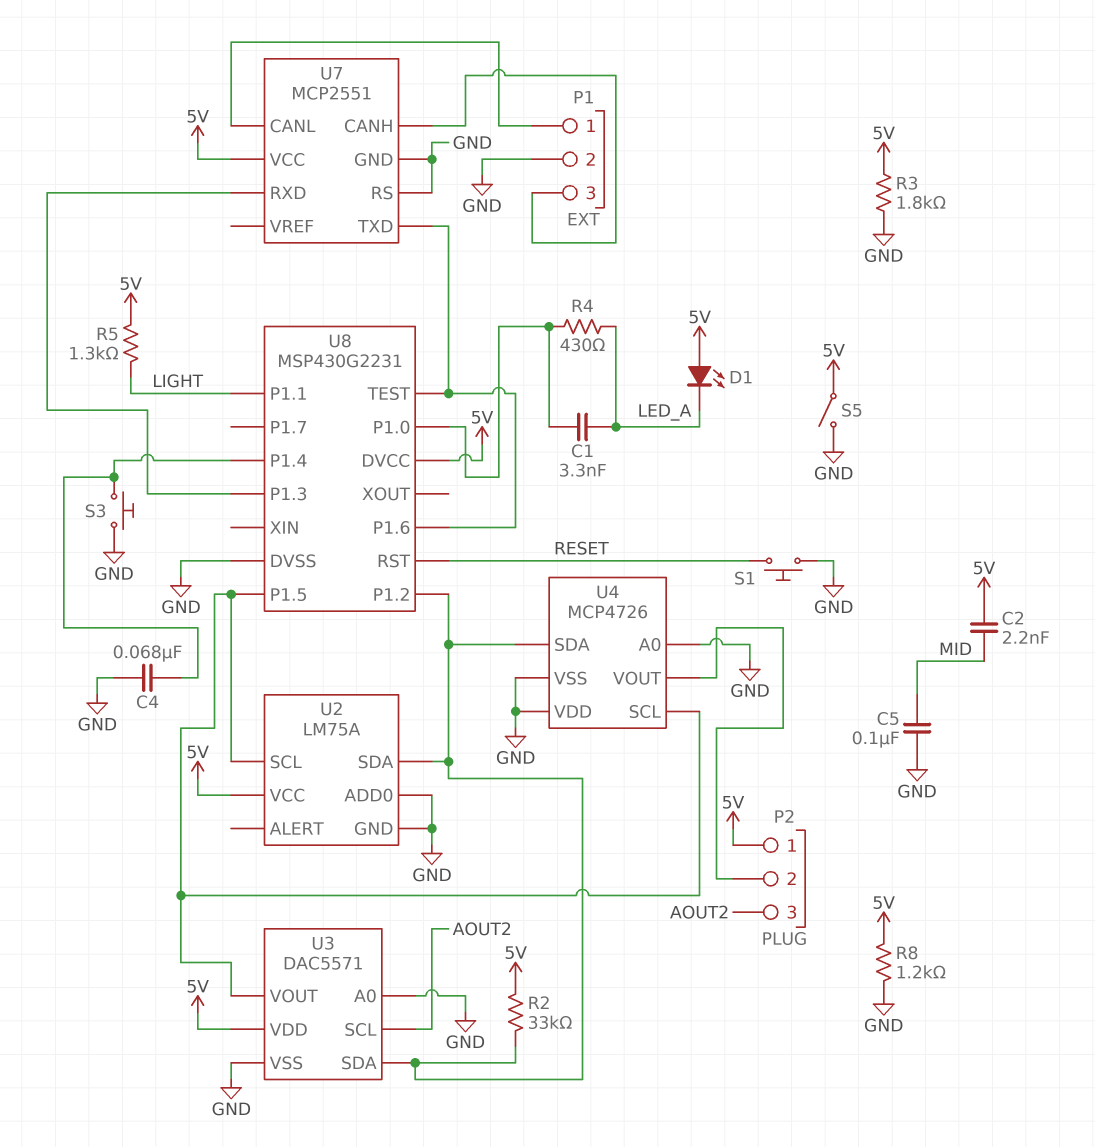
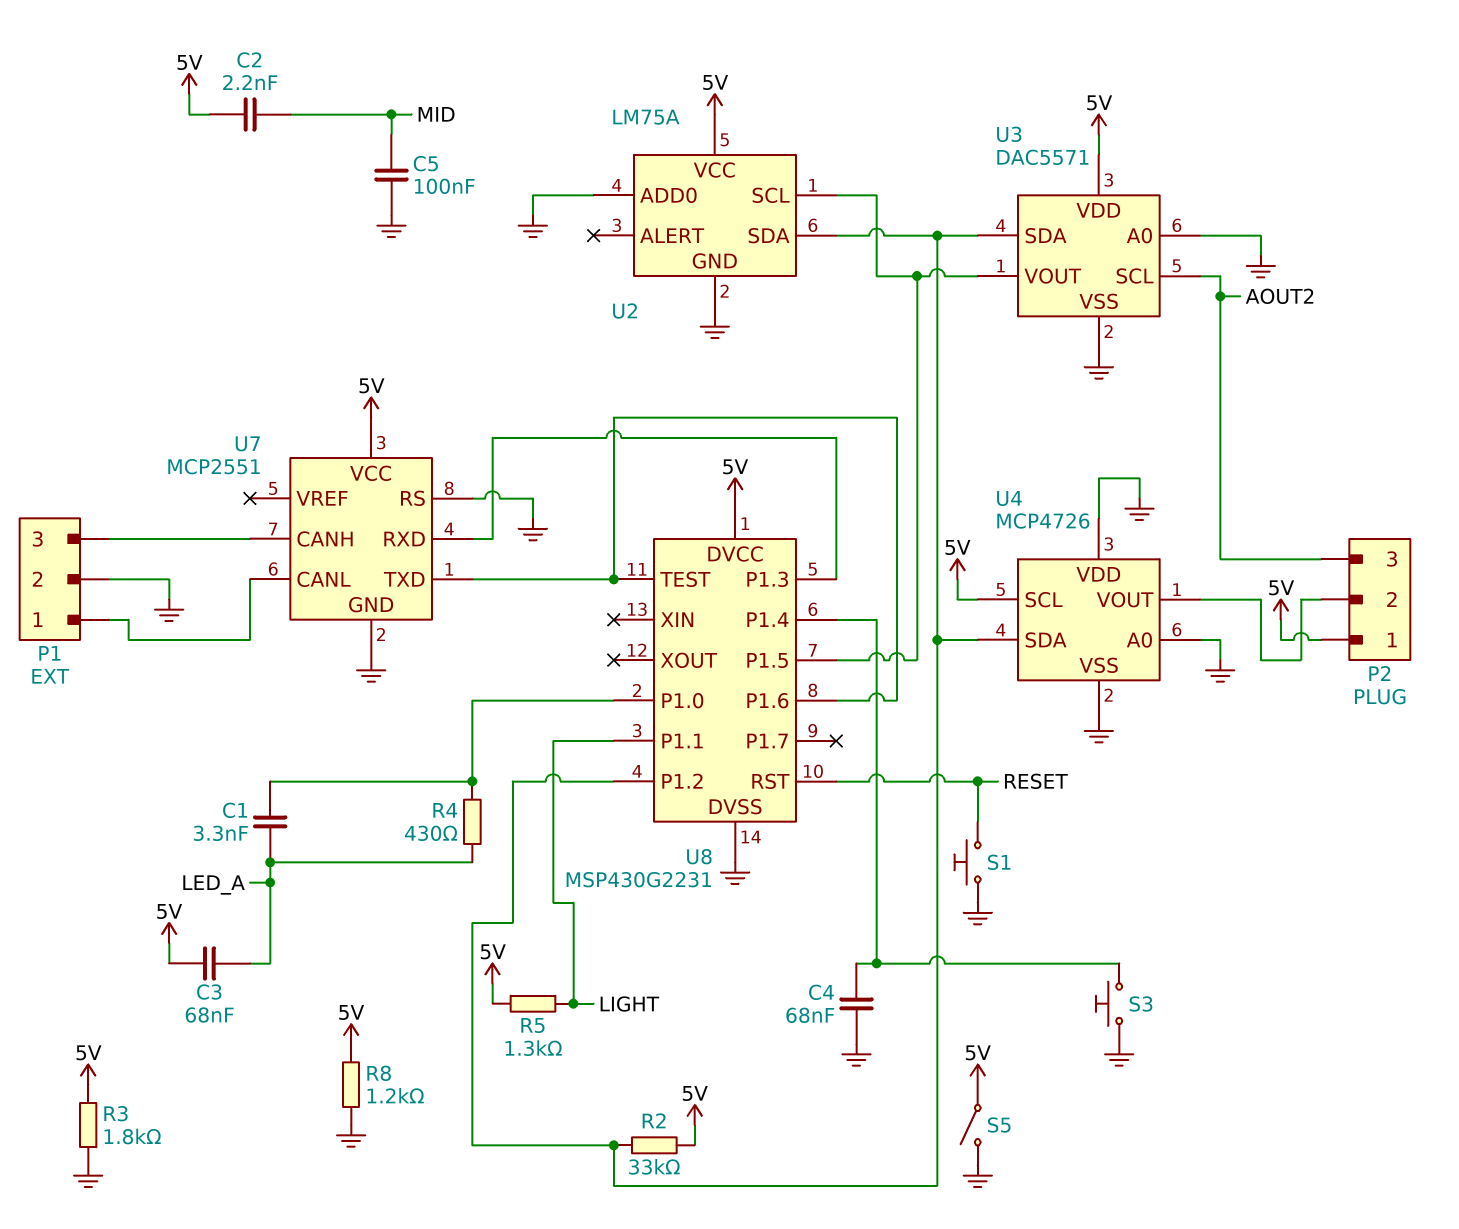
C3: none -> 68nF (5V, LED_A)
D1: LED (A 5V, K LED_A) -> none
U4 pin SCL: U2/SCL -> 5V

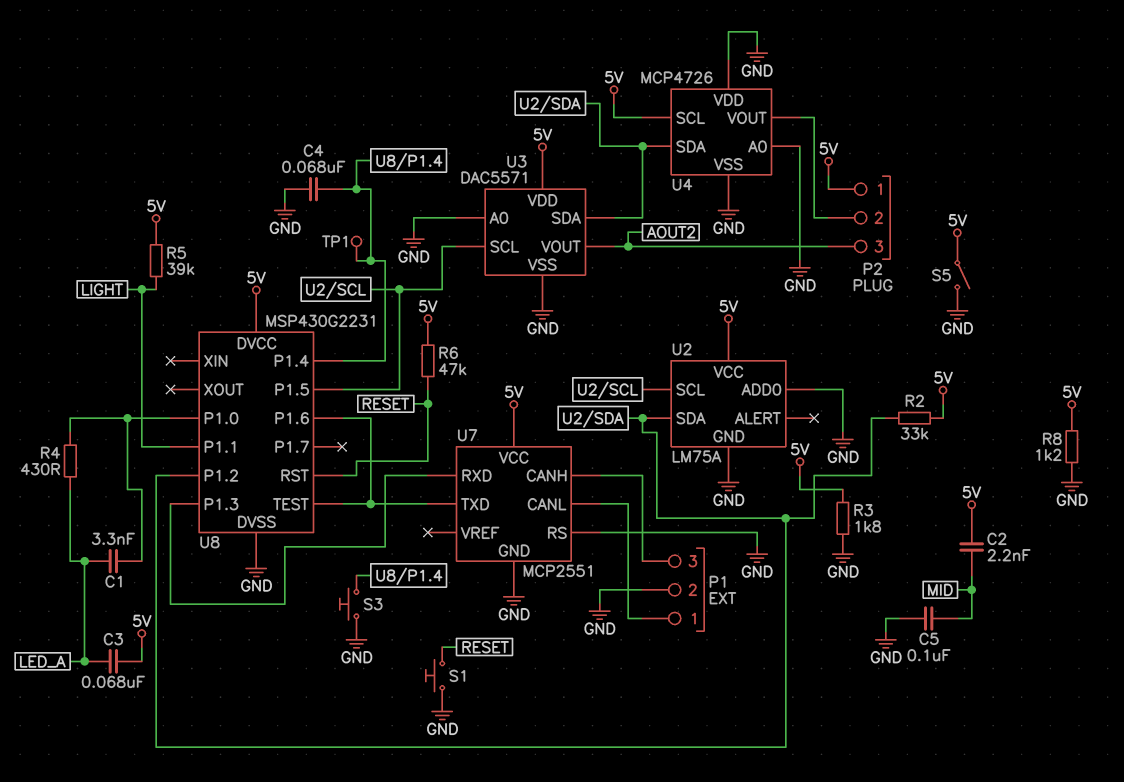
R5: 1.3k (5V, LIGHT) -> 39k (5V, LIGHT)
R6: none -> 47k (5V, RESET)
TP1: none -> test point (U8/P1.4)
U3 pin SCL: AOUT2 -> U2/SCL
U3 pin VOUT: U2/SCL -> AOUT2

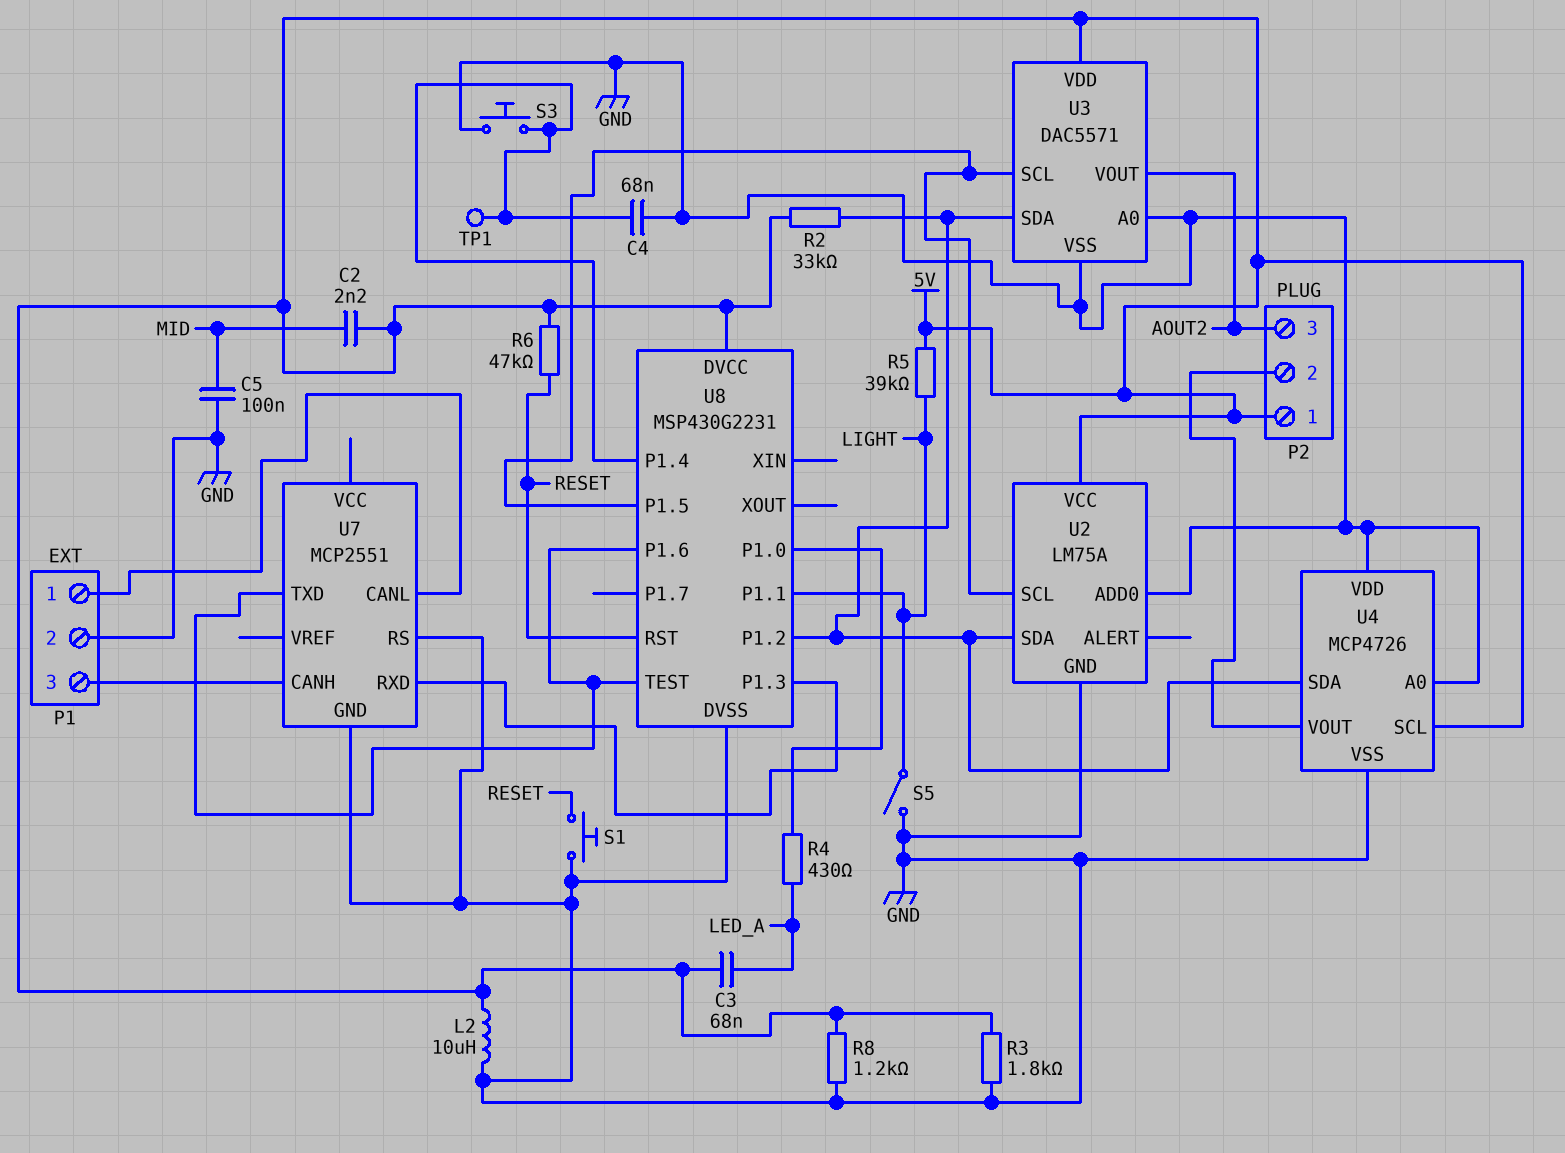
C1: 3.3nF (LED_A, U8/P1.0) -> none
L2: none -> 10uH (5V, GND)
S5: switch (5V, GND) -> switch (GND, LIGHT)
U7 pin VCC: 5V -> none

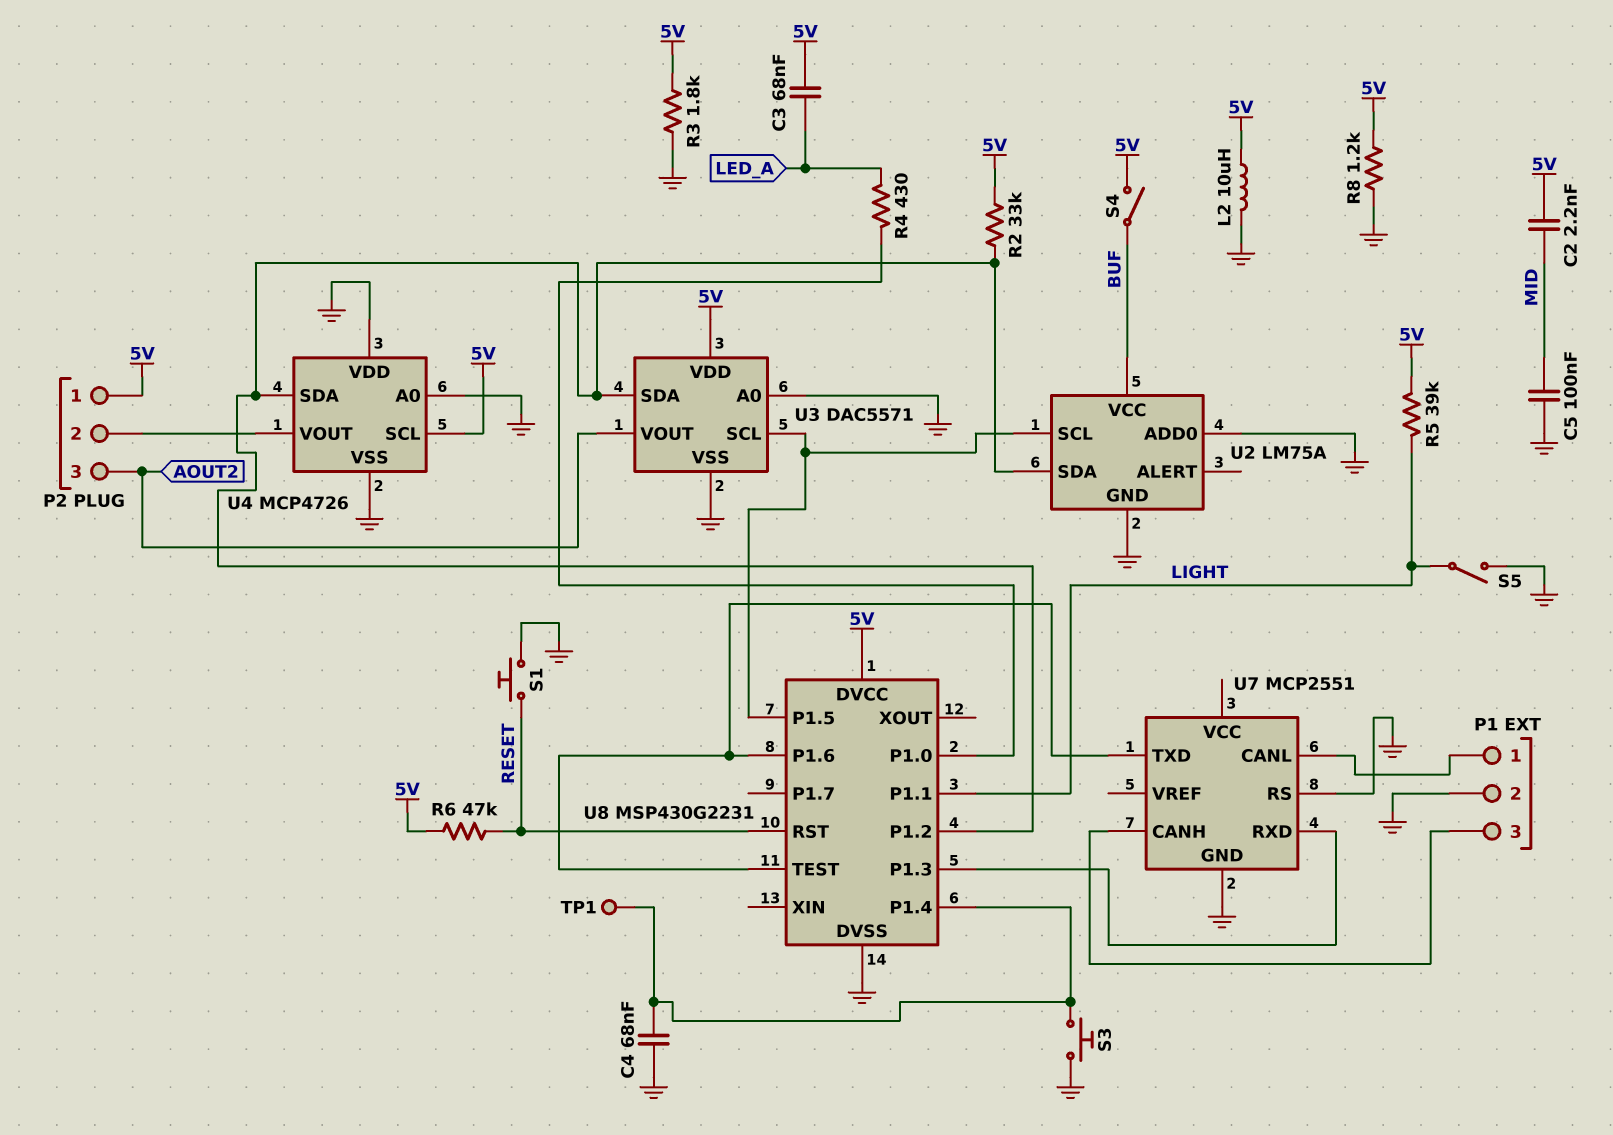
S4: none -> switch (5V, BUF)
U2 pin VCC: 5V -> BUF

